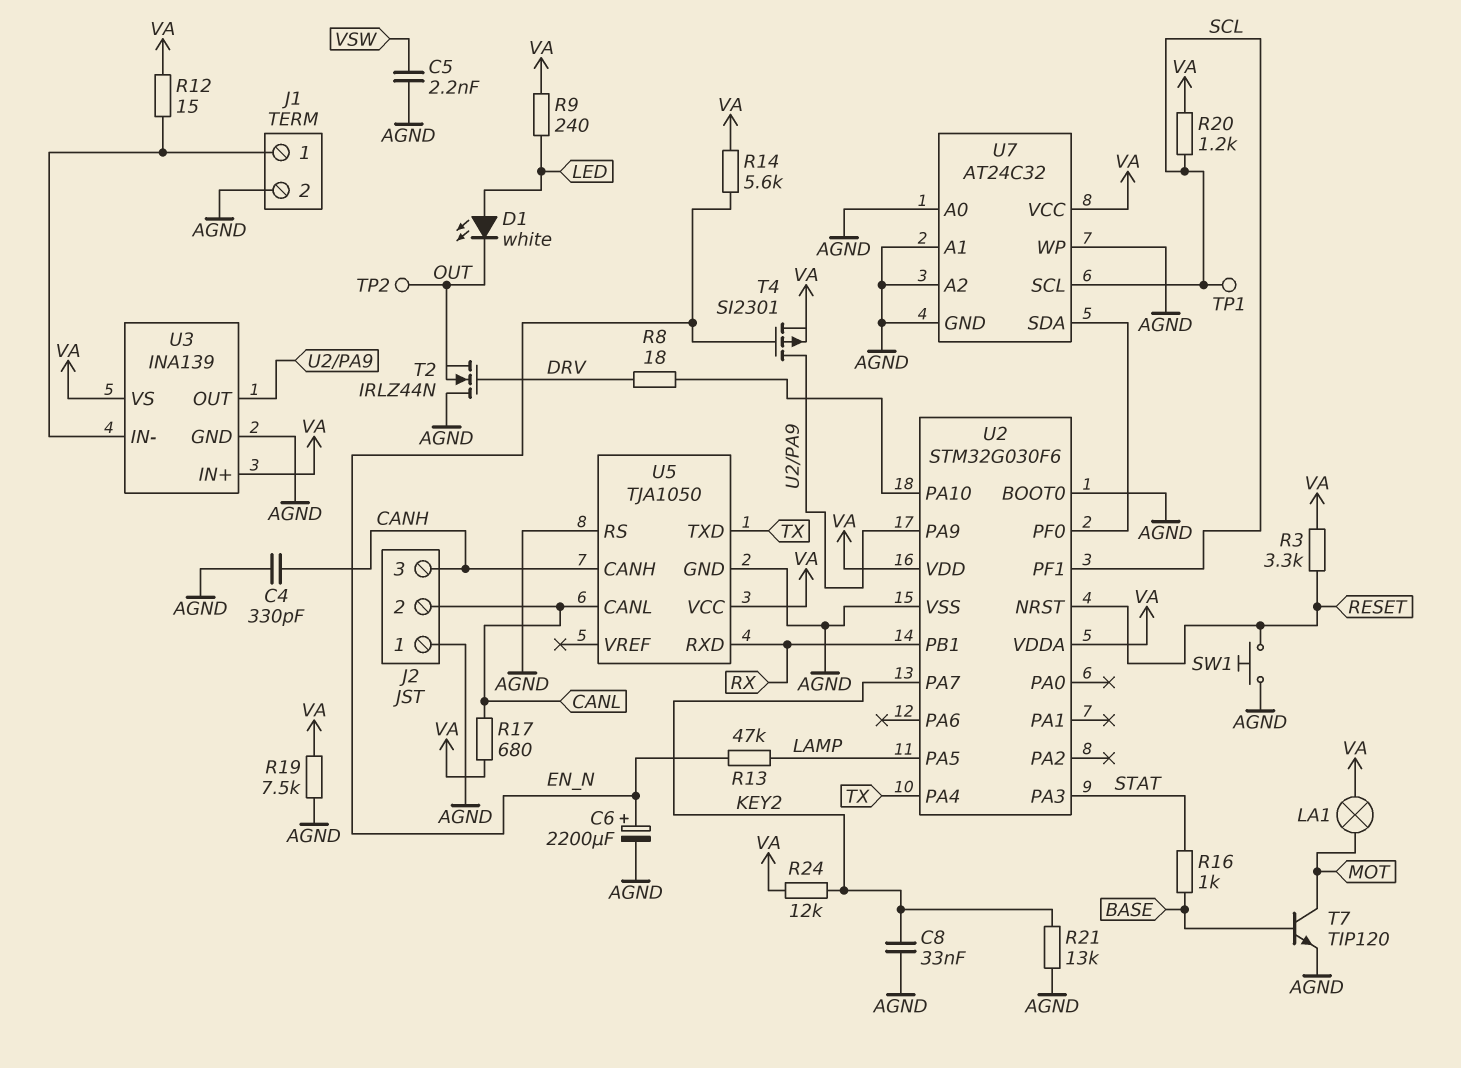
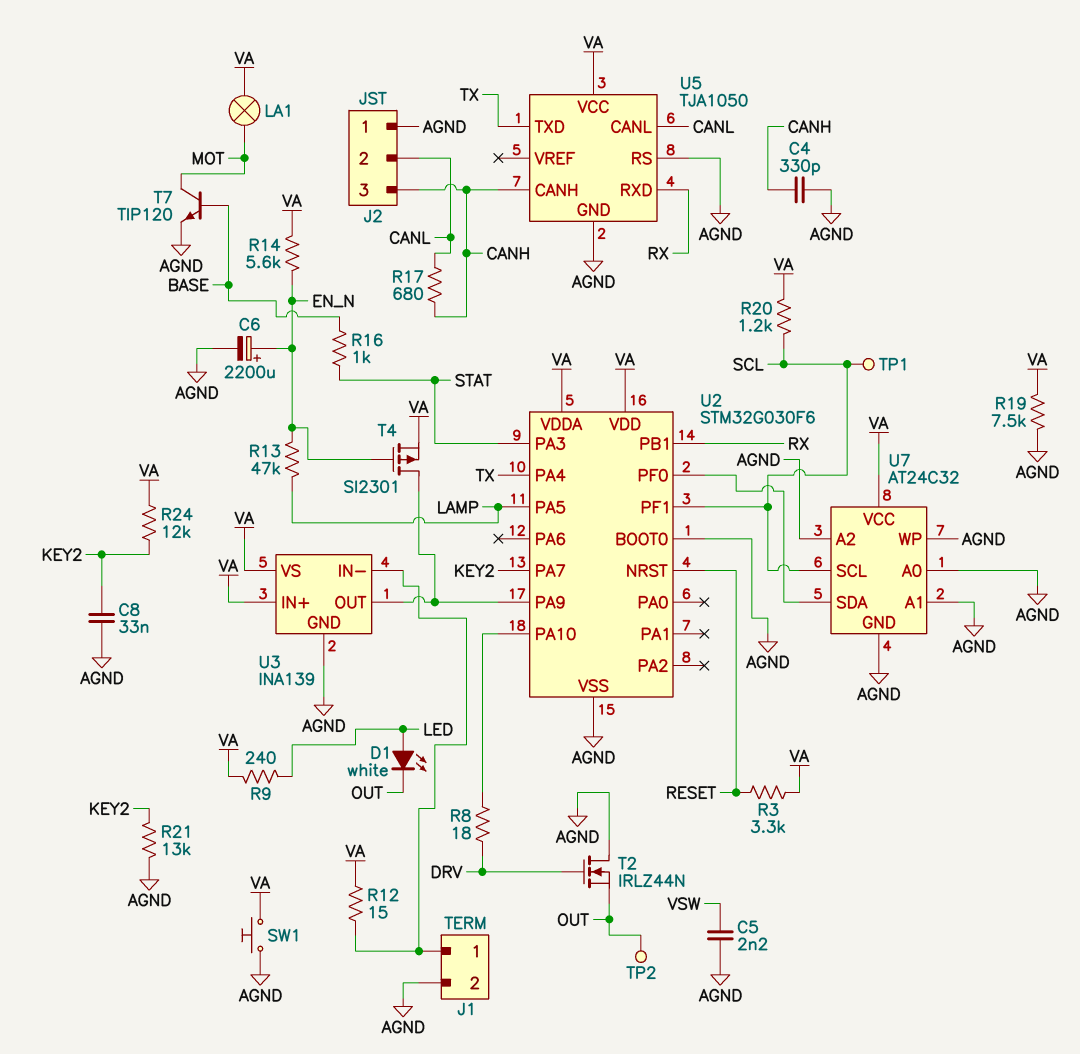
R17: 680 (CANL, VA) -> 680 (CANH, CANL)
SW1: button (AGND, RESET) -> button (AGND, VA)

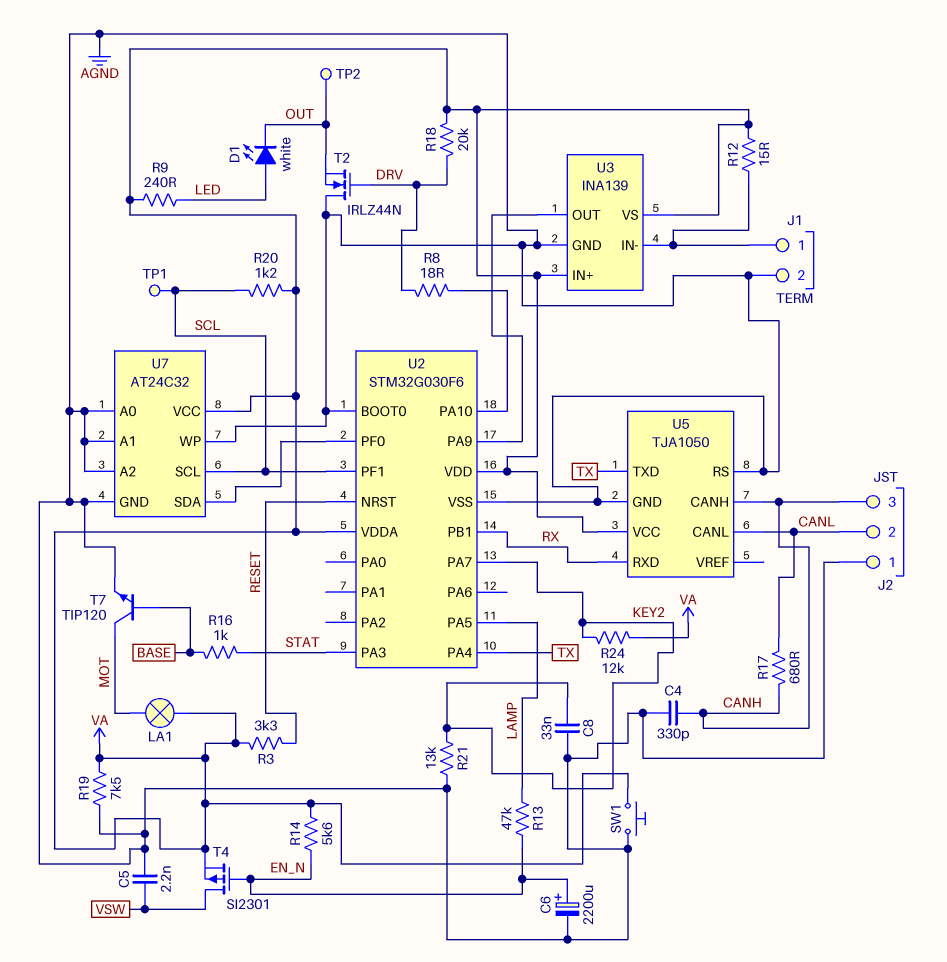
R18: none -> 20k (DRV, VA)
T4: PMOS SI2301 (G EN_N, D U2/PA9, S VA) -> PMOS SI2301 (G EN_N, D VSW, S VA)

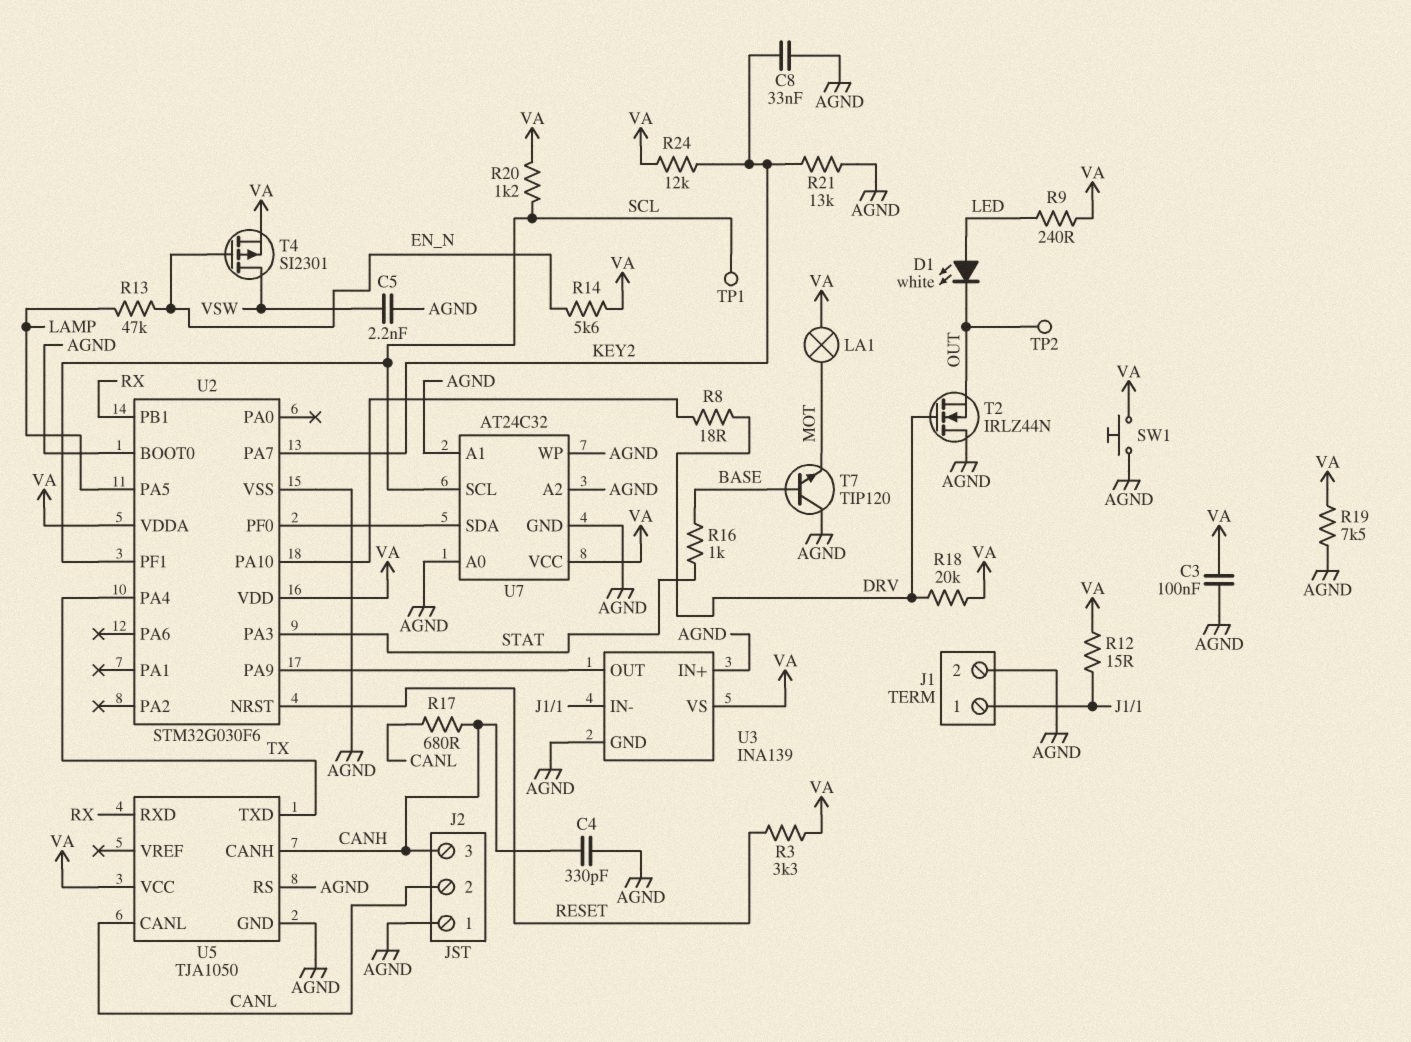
C3: none -> 100nF (AGND, VA)
C6: 2200uF (plus EN_N, minus AGND) -> none
T7: NPN TIP120 (B BASE, C MOT, E AGND) -> NPN TIP120 (B BASE, C AGND, E MOT)
U3 pin IN+: VA -> AGND

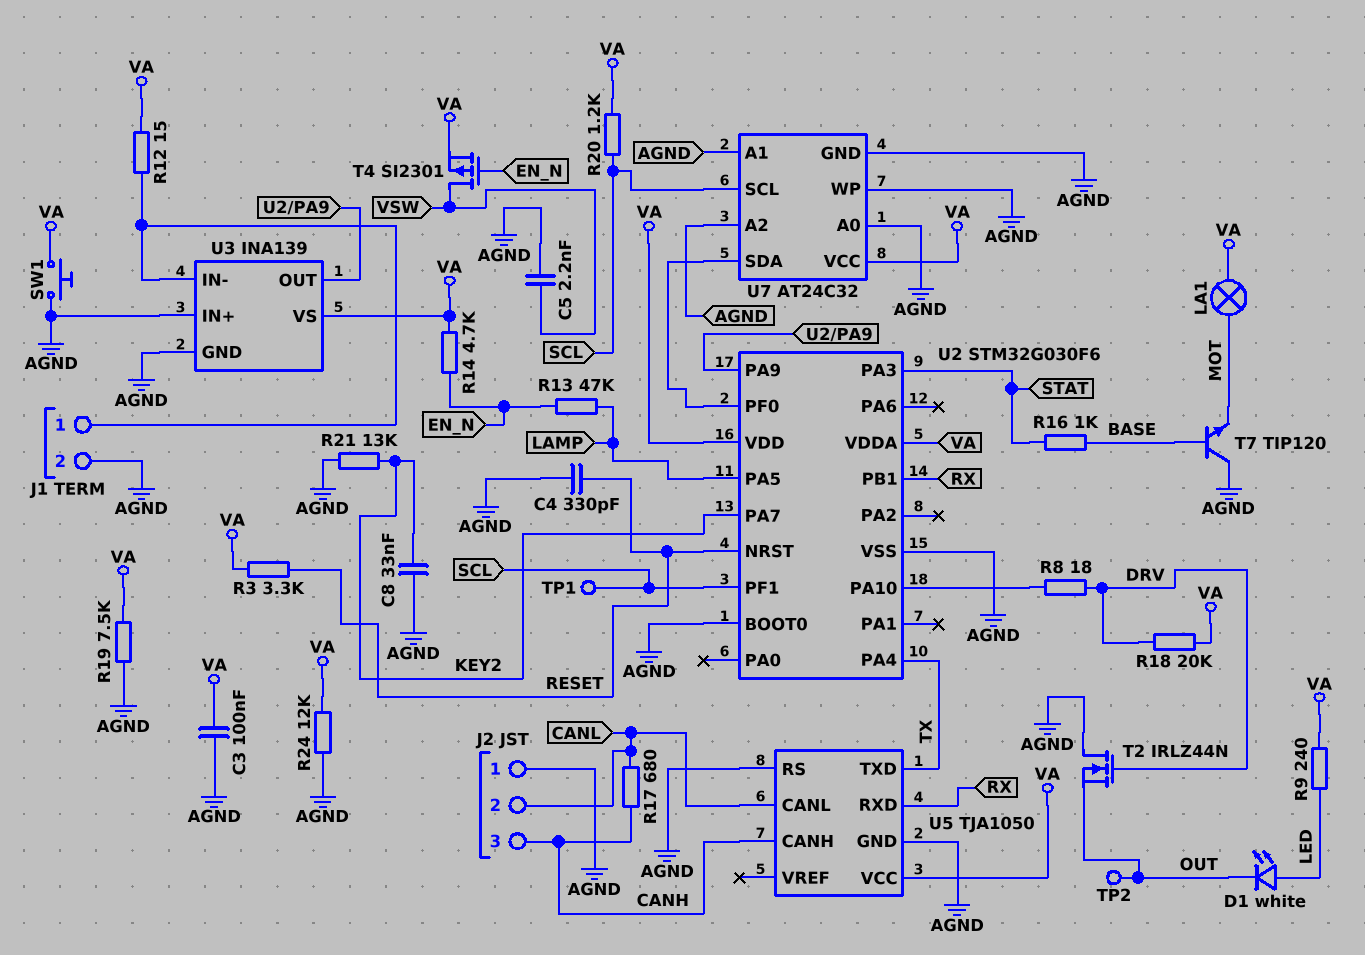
C4: 330pF (AGND, CANH) -> 330pF (AGND, RESET)
R14: 5.6k (EN_N, VA) -> 4.7k (EN_N, VA)
R24: 12k (KEY2, VA) -> 12k (AGND, VA)

